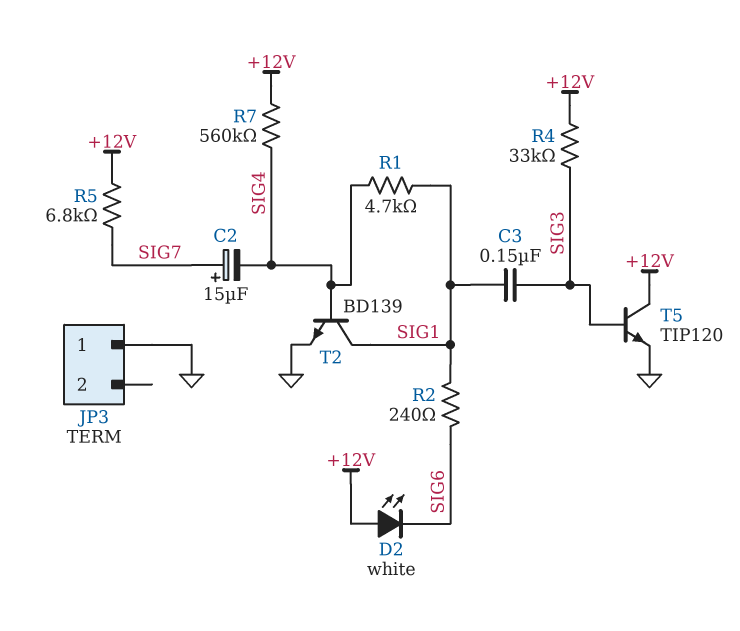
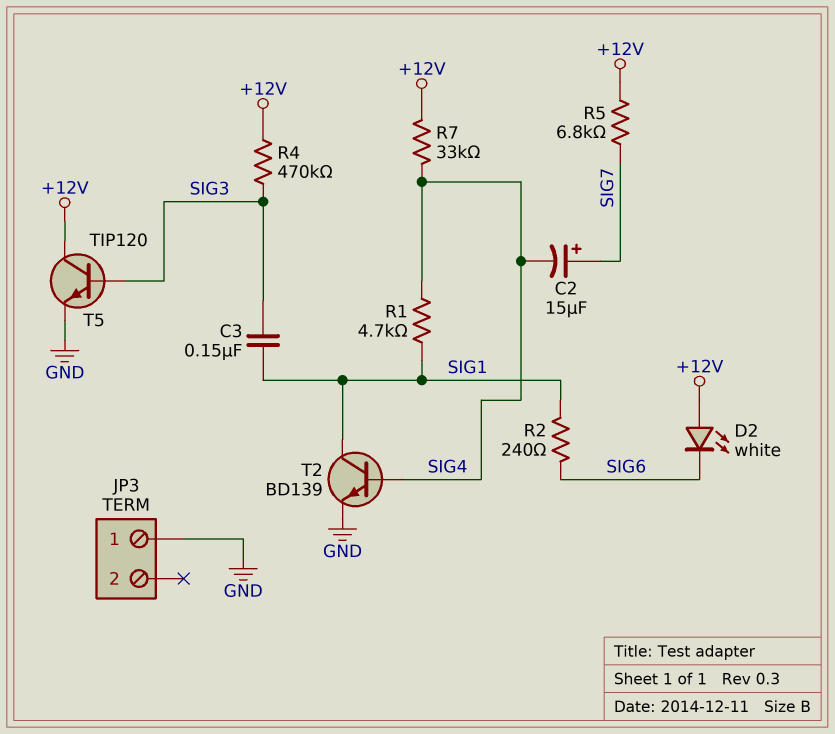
R4: 33k (+12V, SIG3) -> 470k (+12V, SIG3)
R7: 560k (+12V, SIG4) -> 33k (+12V, SIG4)

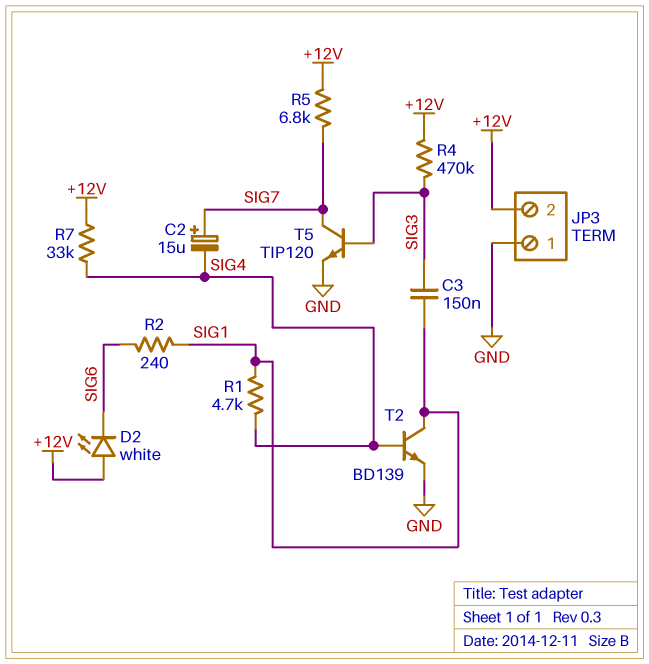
JP3 pin 2: none -> +12V
T5: NPN TIP120 (B SIG3, C +12V, E GND) -> NPN TIP120 (B SIG3, C SIG7, E GND)

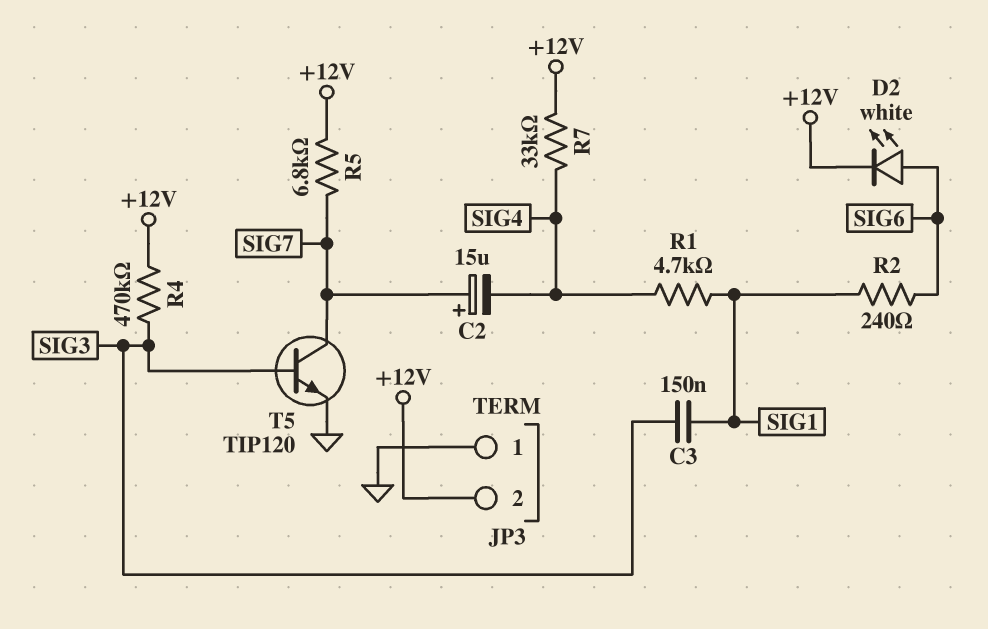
D2: LED white (A +12V, K SIG6) -> LED white (A SIG6, K +12V)
T2: NPN BD139 (B SIG4, C SIG1, E GND) -> none

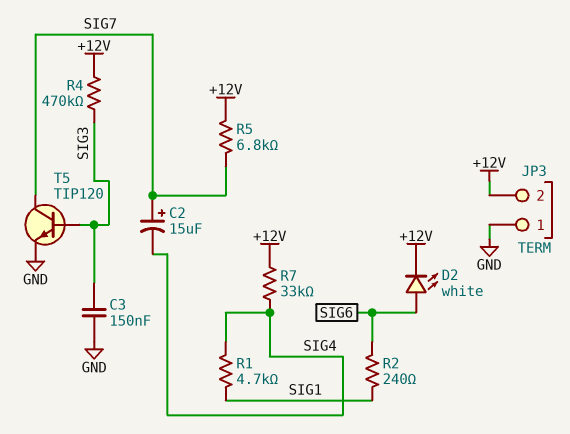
C3: 150nF (SIG1, SIG3) -> 150nF (GND, SIG3)

